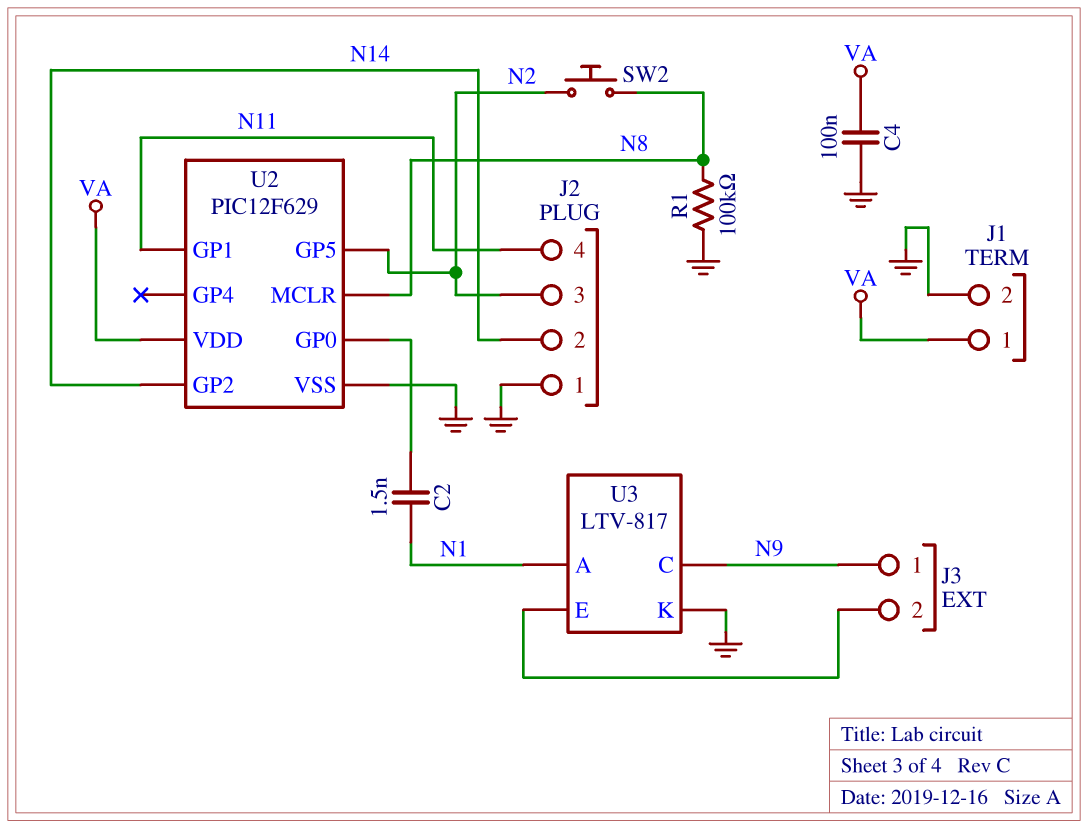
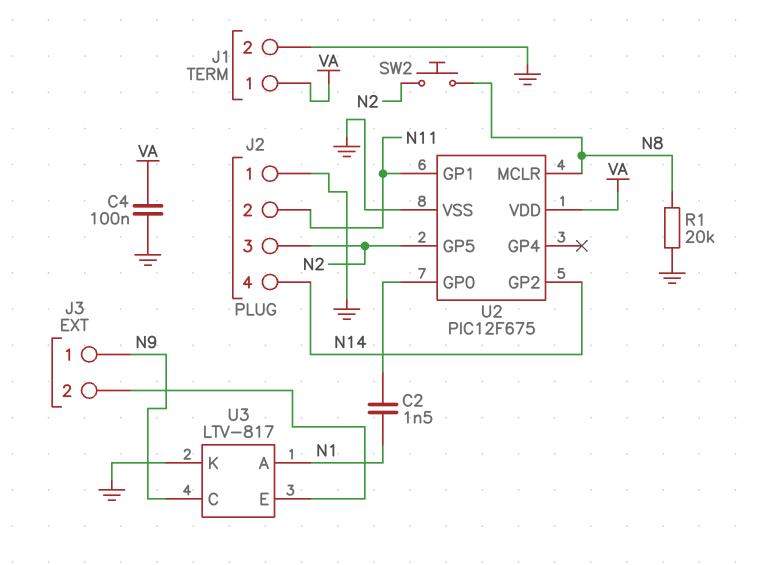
J2 pin 2: N14 -> N11
J2 pin 4: N11 -> N14
R1: 100k (GND, N8) -> 20k (GND, N8)
U2: PIC12F629 -> PIC12F675

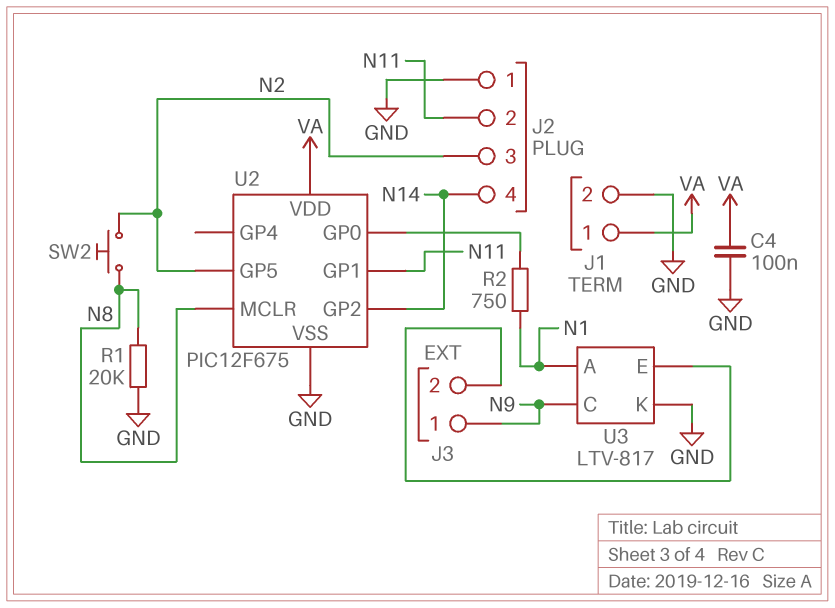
C2: 1.5nF (N1, U2/GP0) -> none
R2: none -> 750 (N1, U2/GP0)

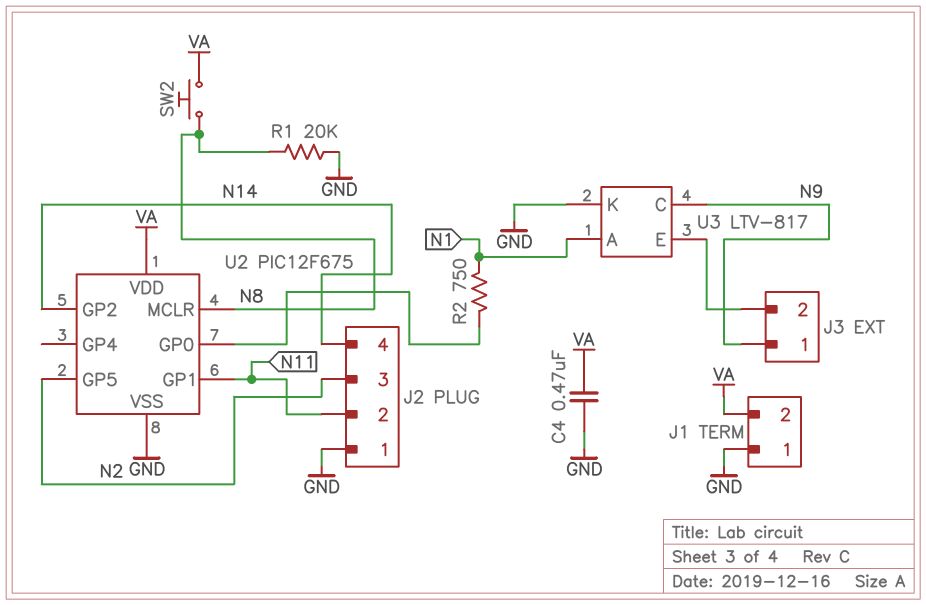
C4: 100nF (GND, VA) -> 470nF (GND, VA)
J1 pin 1: VA -> GND
J1 pin 2: GND -> VA
SW2: button (N2, N8) -> button (N8, VA)

